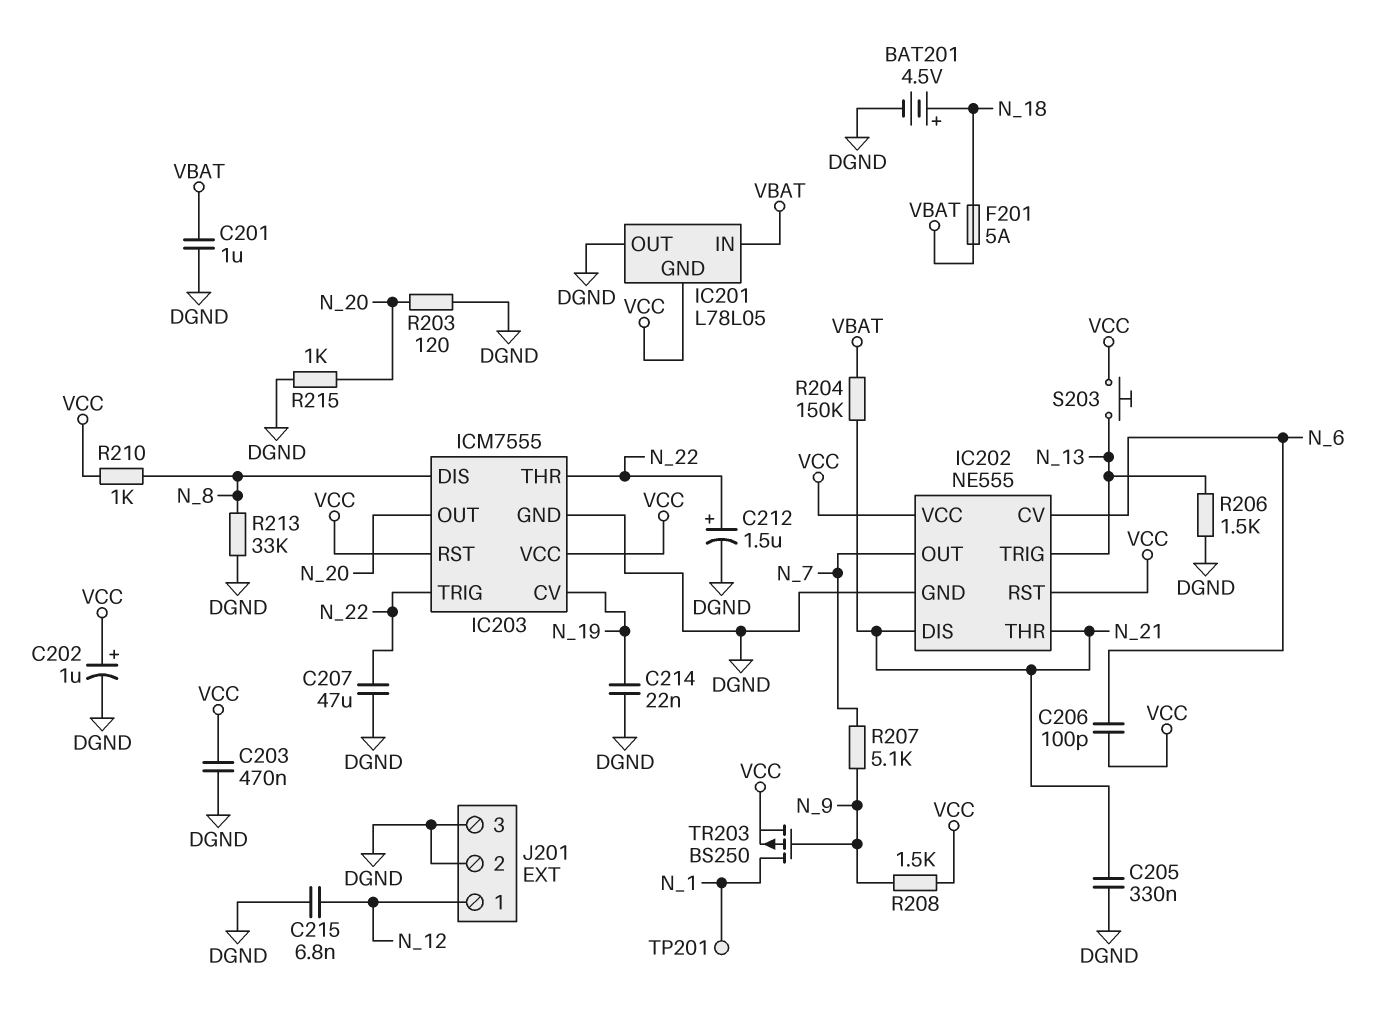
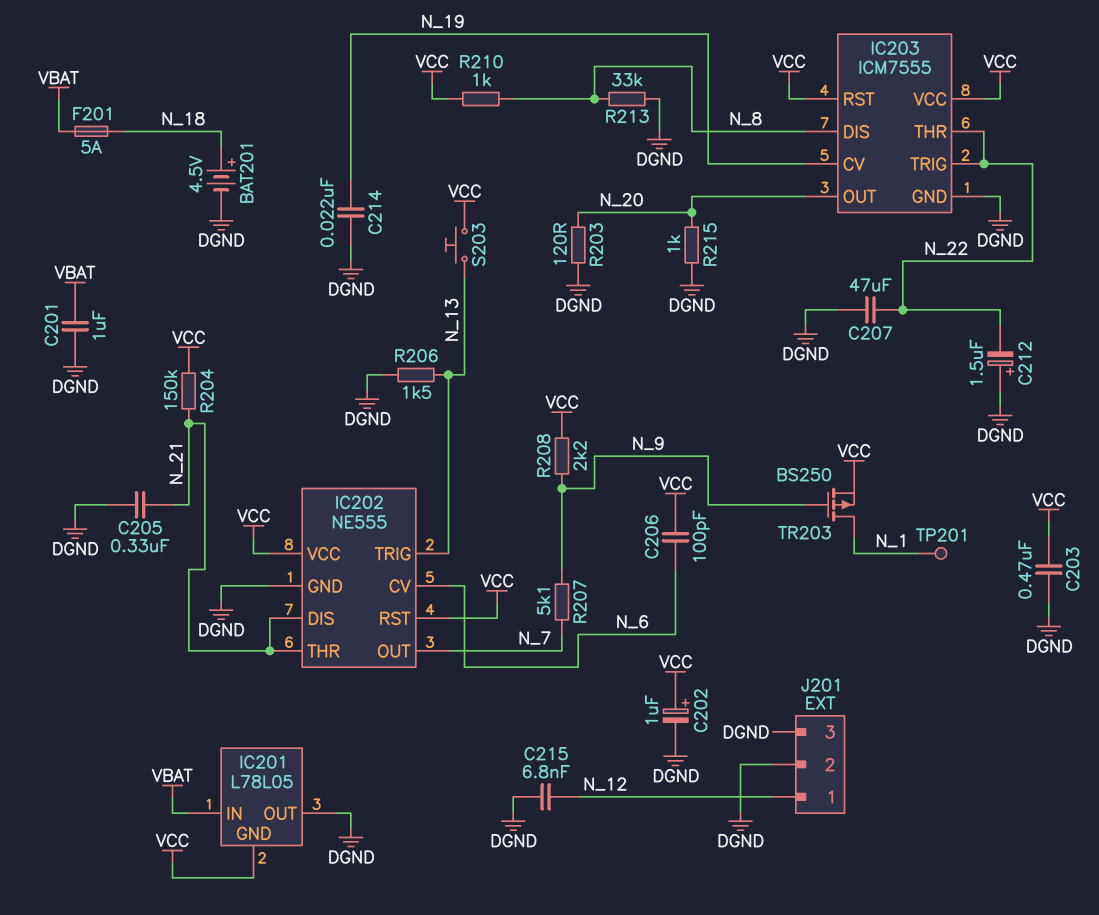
C212: 1.5uF (plus N_22, minus DGND) -> 1.5uF (plus DGND, minus N_22)
R204: 150k (N_21, VBAT) -> 150k (N_21, VCC)
R208: 1.5k (N_9, VCC) -> 2.2k (N_9, VCC)

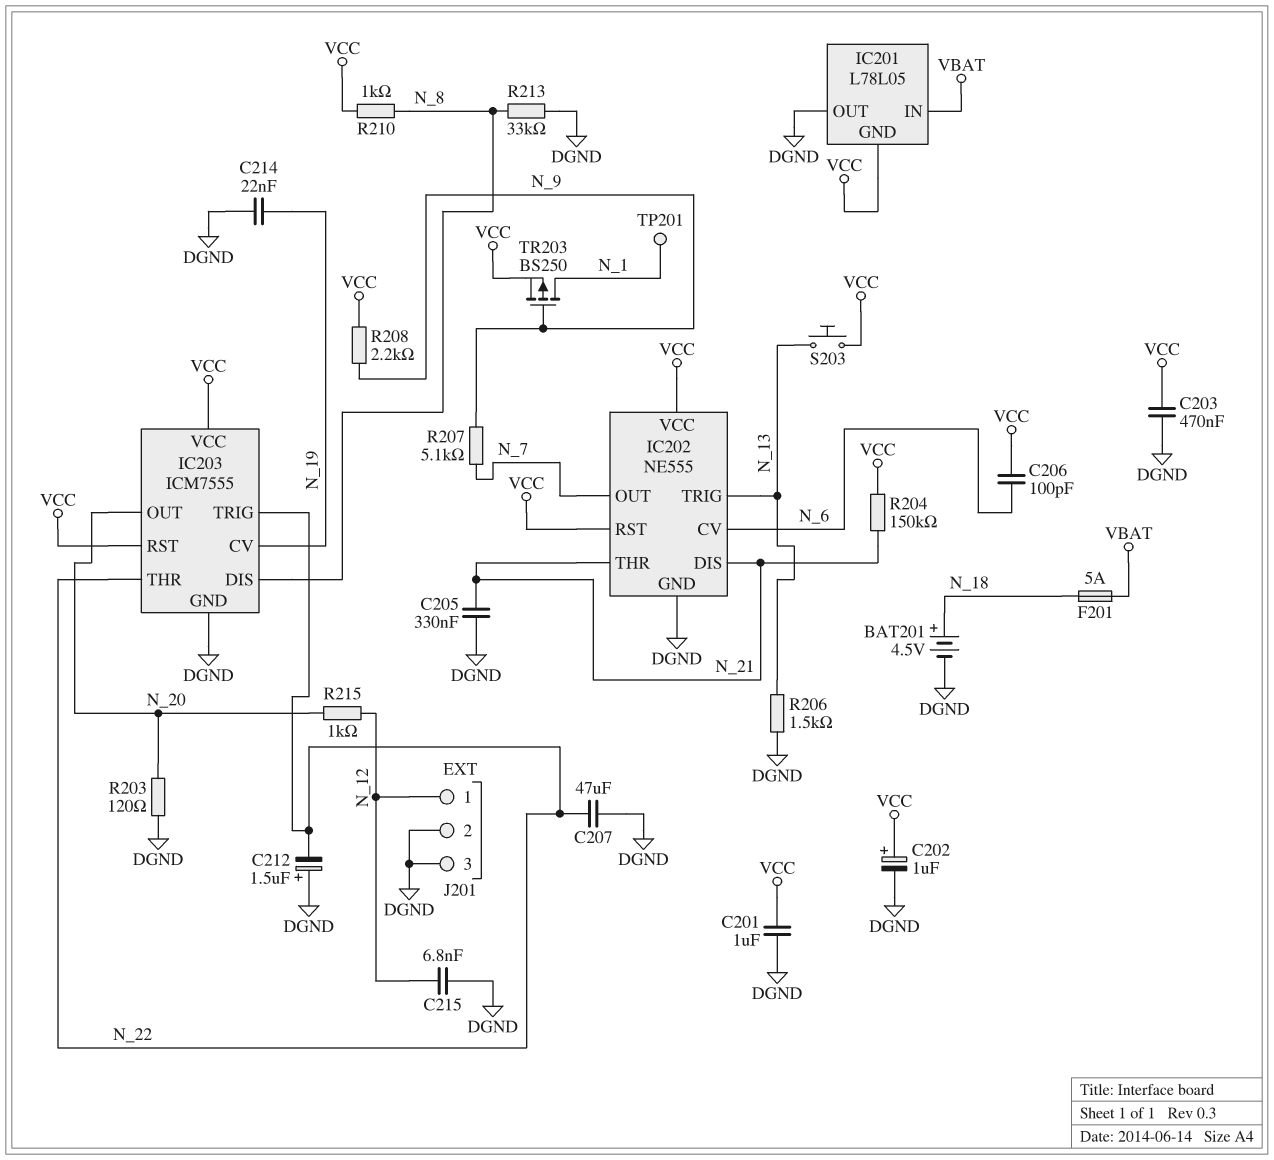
C201: 1uF (DGND, VBAT) -> 1uF (DGND, VCC)
R215: 1k (DGND, N_20) -> 1k (N_12, N_20)

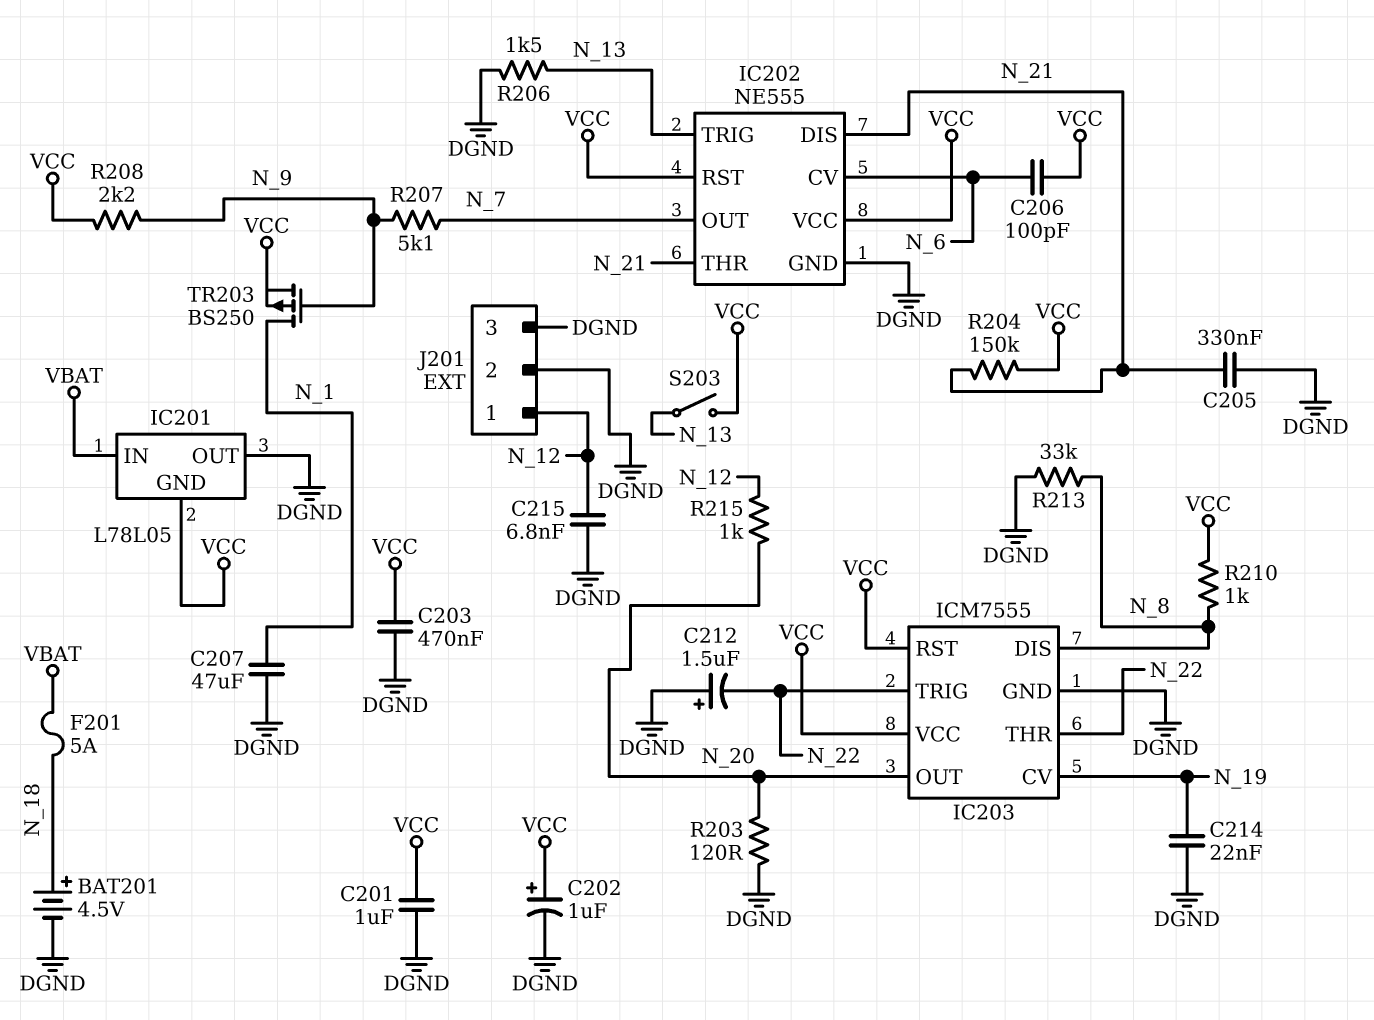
C207: 47uF (DGND, N_22) -> 47uF (DGND, N_1)
S203: button (N_13, VCC) -> switch (N_13, VCC)
TP201: test point (N_1) -> none

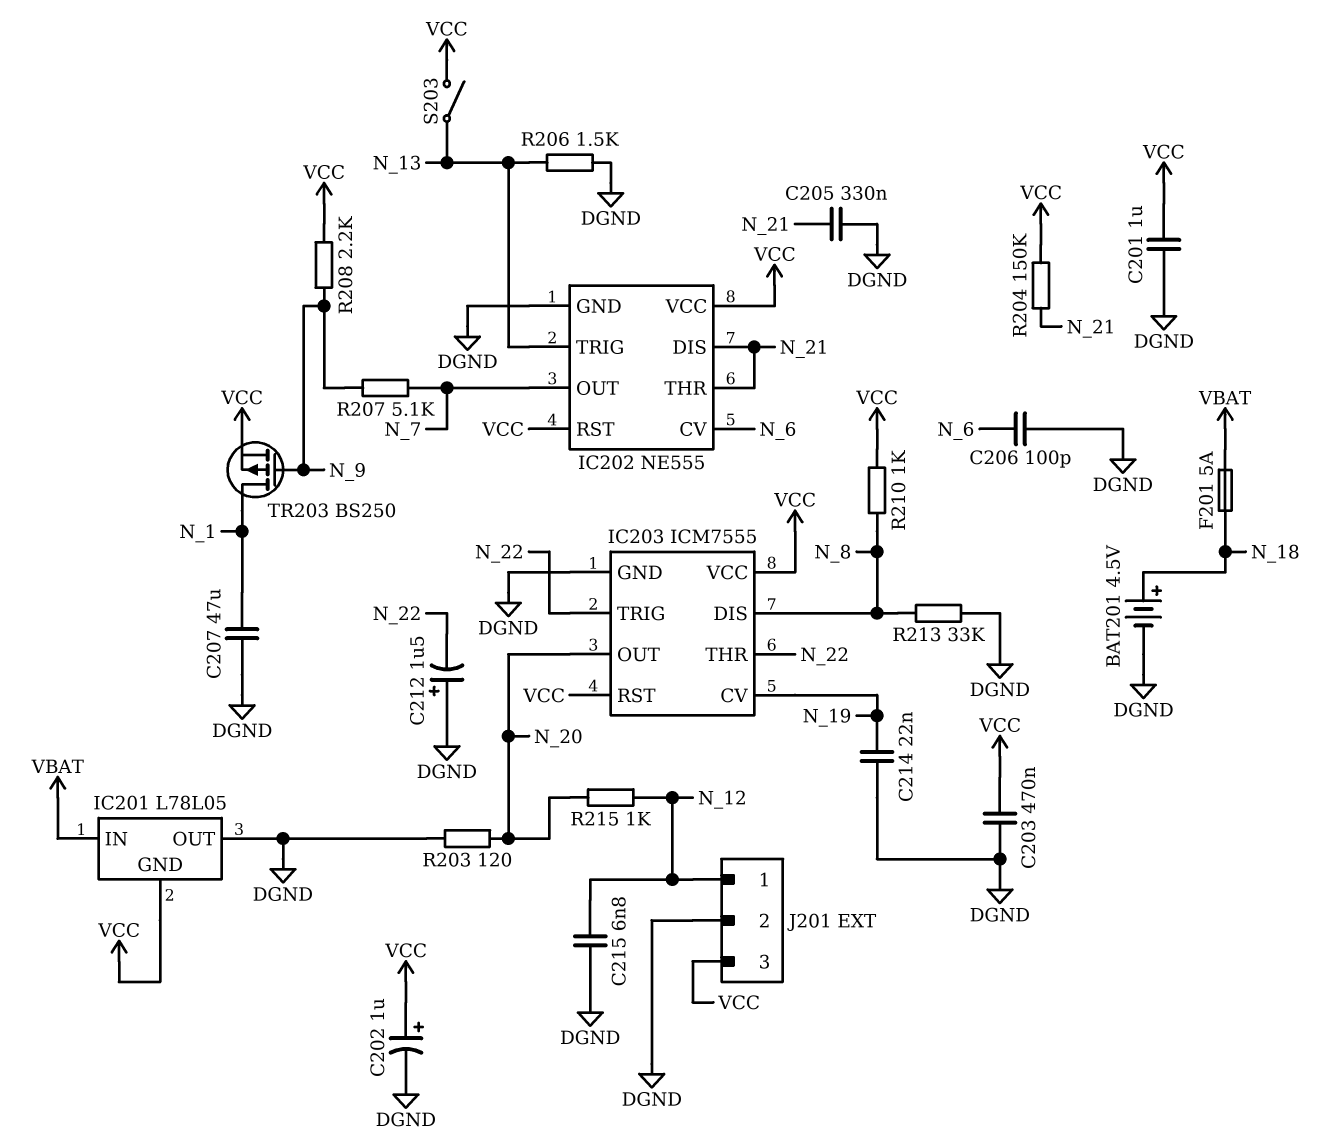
C206: 100pF (N_6, VCC) -> 100pF (DGND, N_6)
J201 pin 3: DGND -> VCC

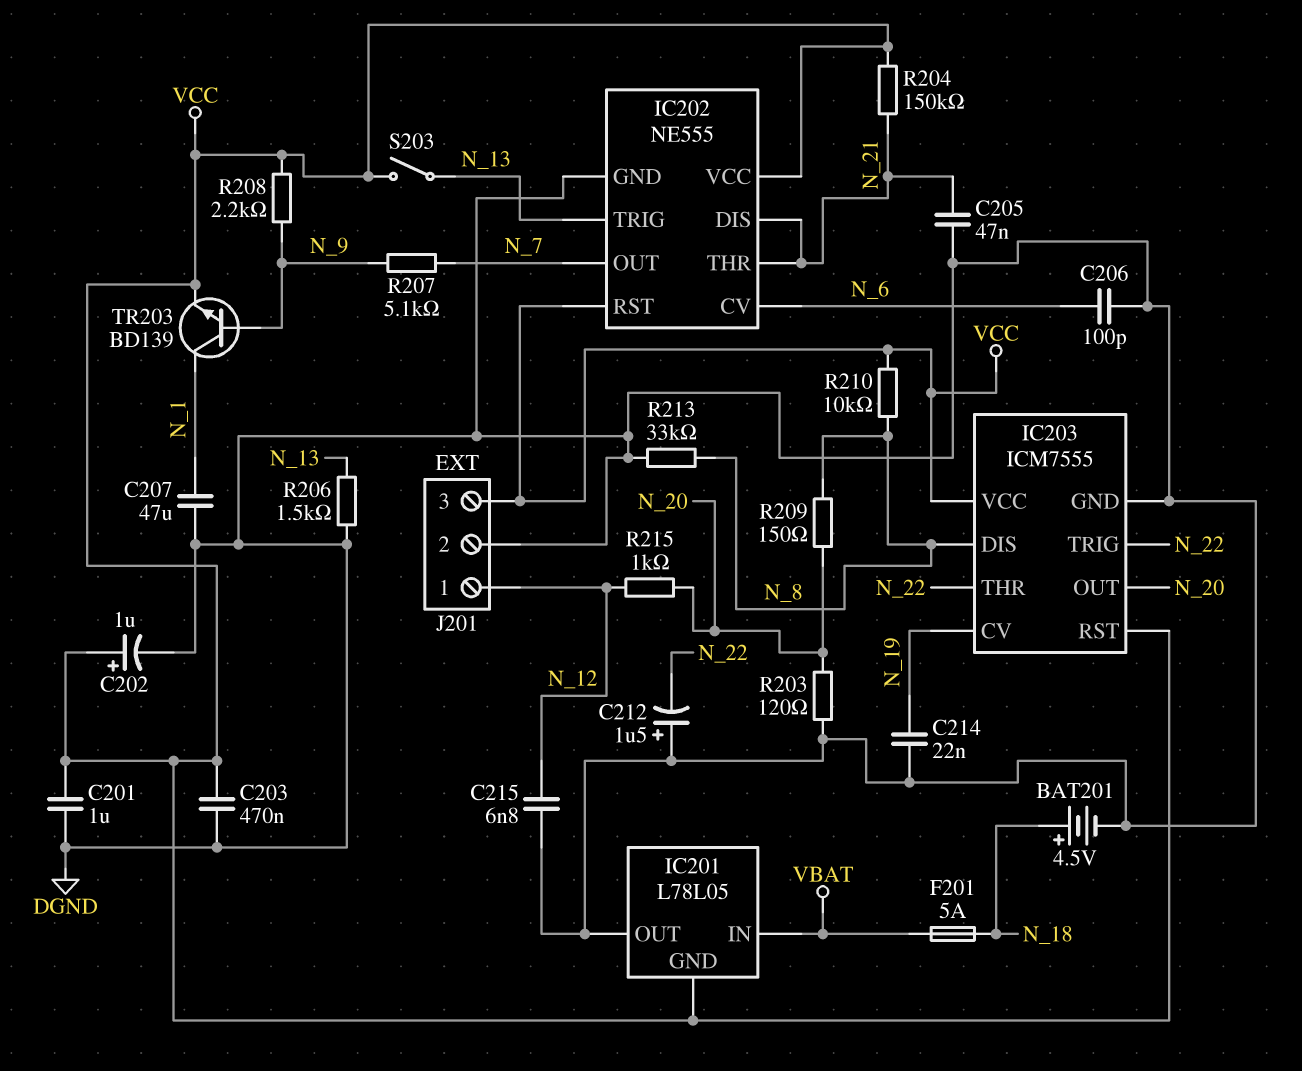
C205: 330nF (DGND, N_21) -> 47nF (DGND, N_21)
R209: none -> 150 (N_8, N_20)
R210: 1k (N_8, VCC) -> 10k (N_8, VCC)
TR203: PMOS BS250 (G N_9, D N_1, S VCC) -> NPN BD139 (B N_9, C N_1, E VCC)

